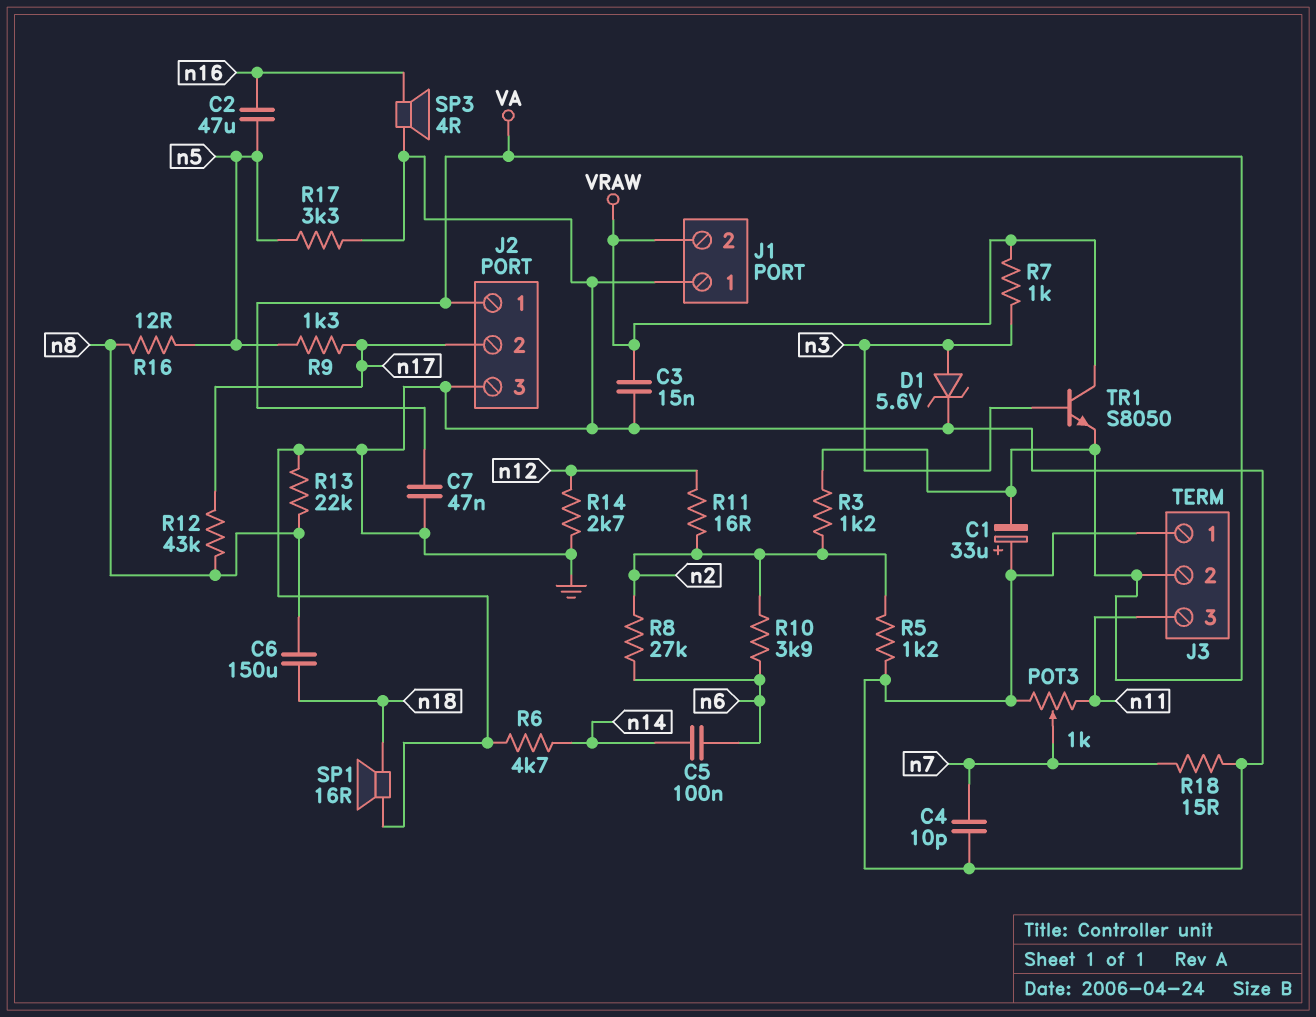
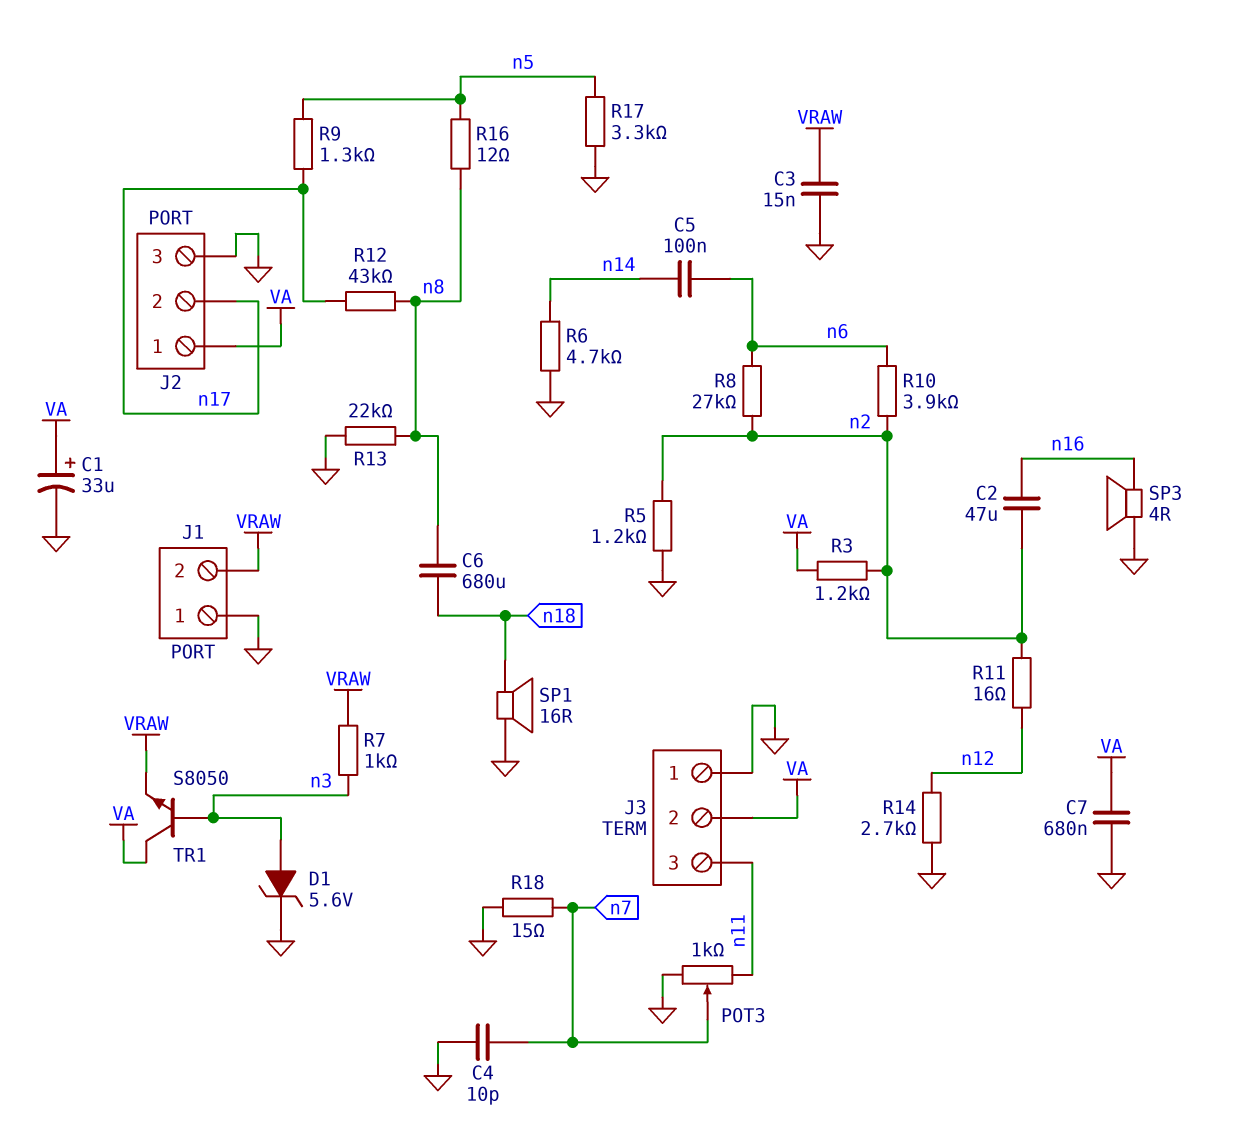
C1: 33uF (plus GND, minus VA) -> 33uF (plus VA, minus GND)
C2: 47uF (n5, n16) -> 47uF (n2, n16)
C6: 150uF (n8, n18) -> 680uF (n8, n18)
C7: 47nF (GND, VA) -> 680nF (GND, VA)
TR1: NPN S8050 (B n3, C VRAW, E VA) -> NPN S8050 (B n3, C VA, E VRAW)

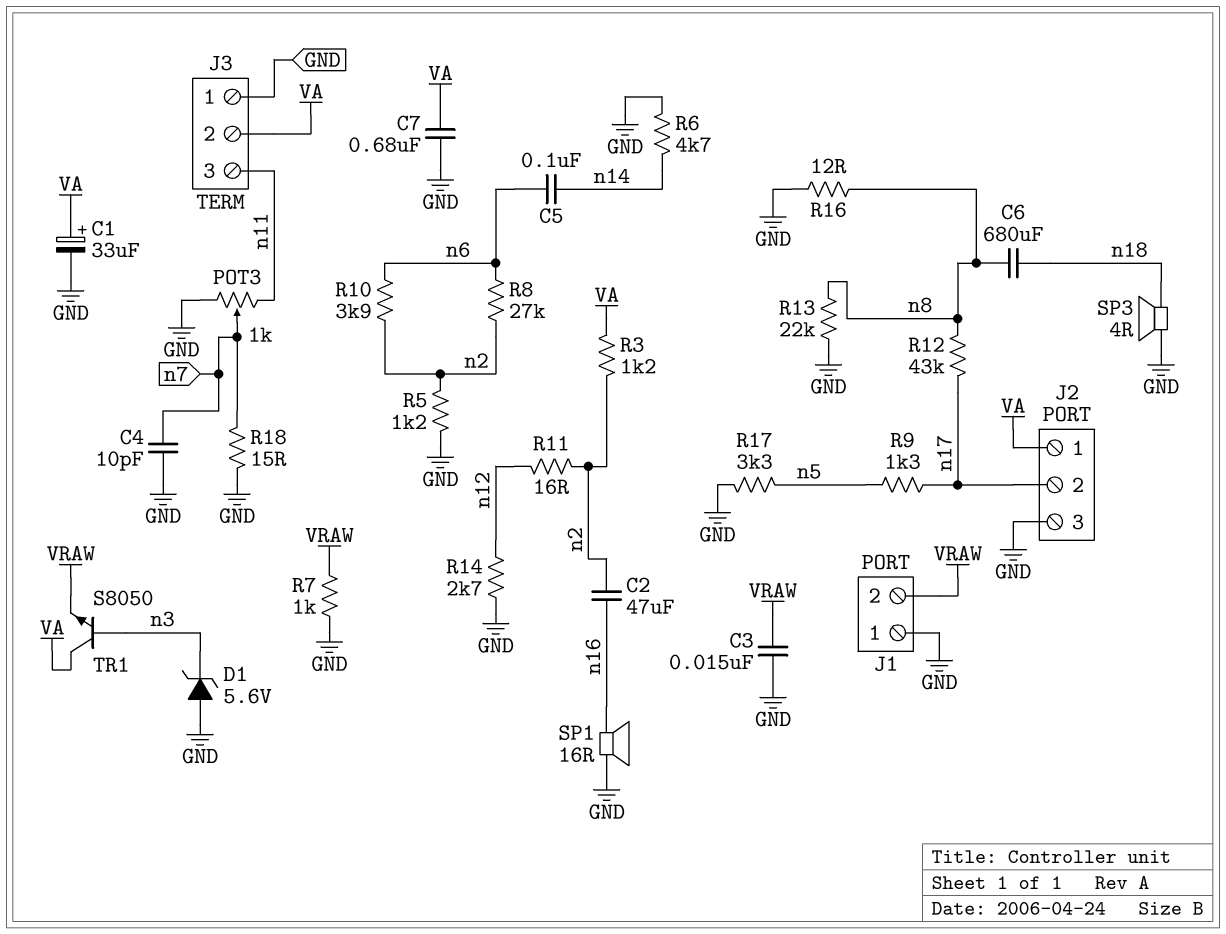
D1: zener 5.6V (A n3, K GND) -> zener 5.6V (A GND, K n3)
R7: 1k (VRAW, n3) -> 1k (GND, VRAW)
R16: 12 (n5, n8) -> 12 (GND, n8)
SP1: speaker 16R (GND, n18) -> speaker 16R (GND, n16)
SP3: speaker 4R (GND, n16) -> speaker 4R (GND, n18)

